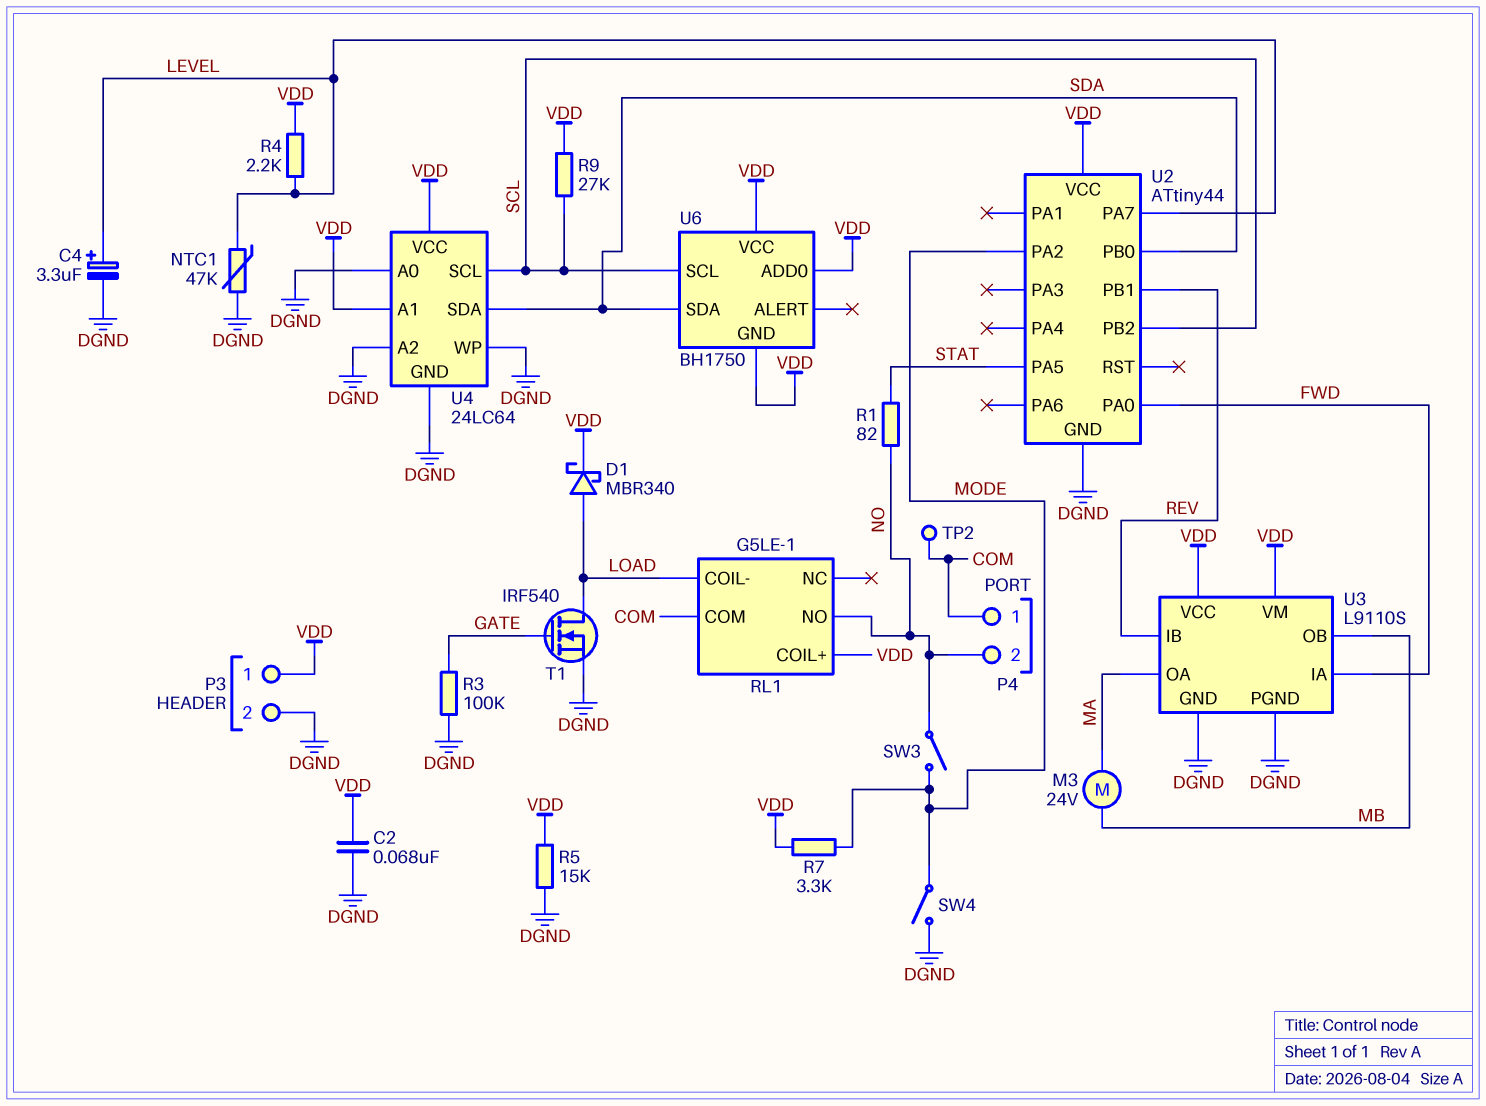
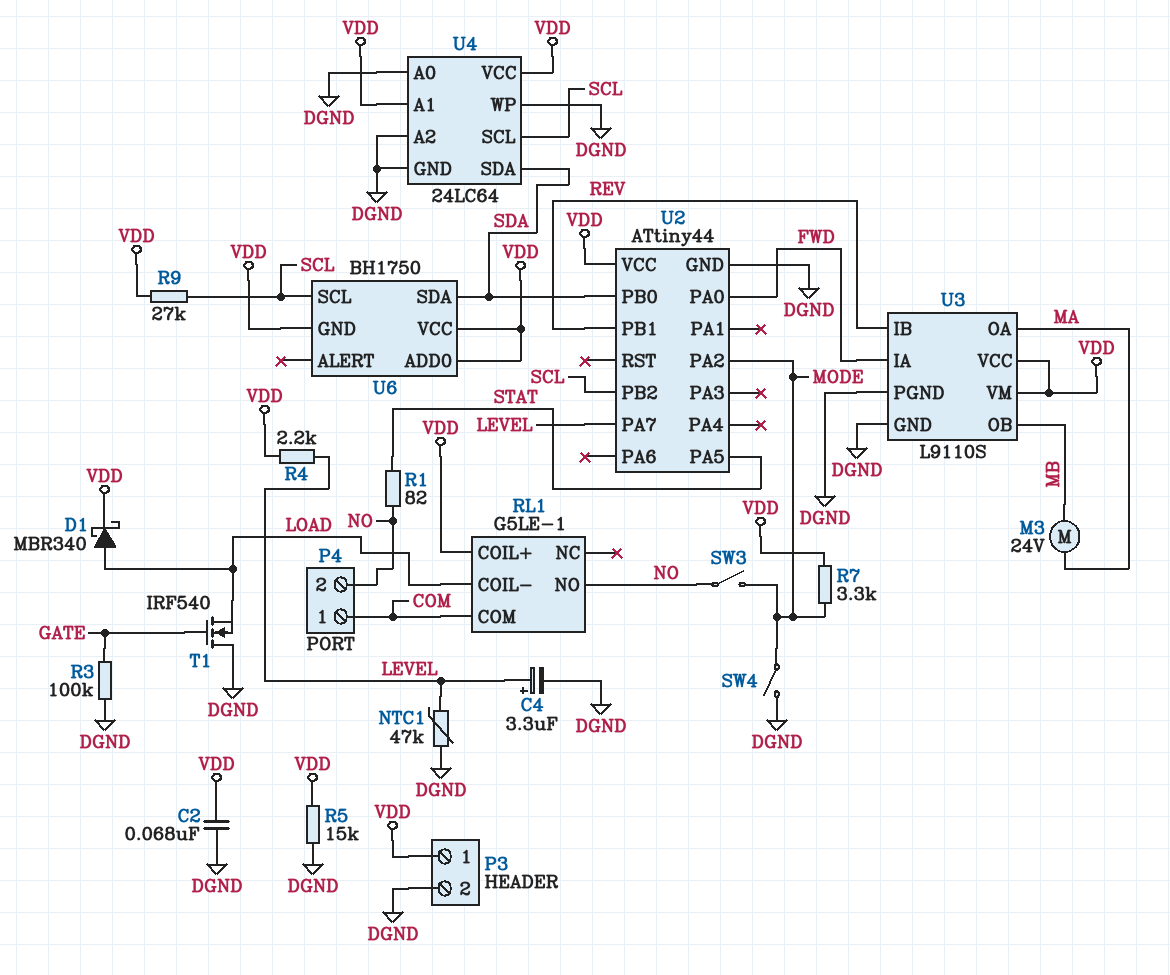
T1: NMOS IRF540 (G GATE, D LOAD, S DGND) -> NMOS IRF540 (G GATE, D DGND, S LOAD)
TP2: test point (COM) -> none

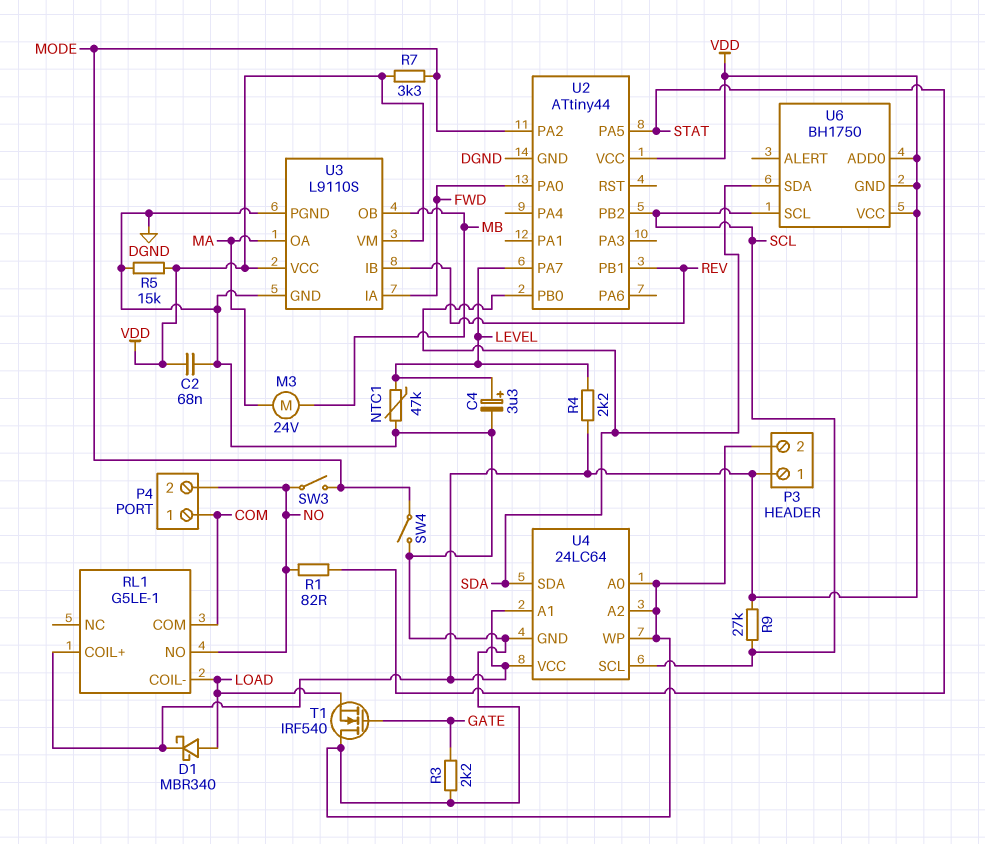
R3: 100k (DGND, GATE) -> 2.2k (DGND, GATE)

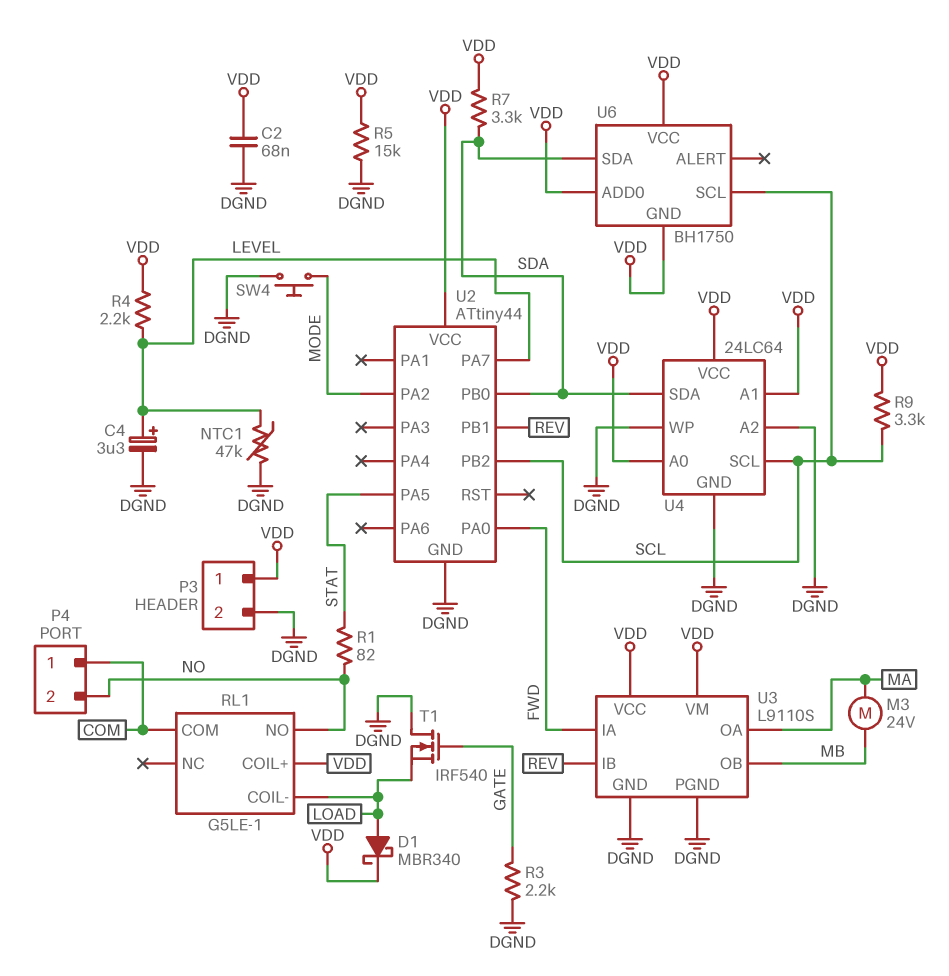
R7: 3.3k (MODE, VDD) -> 3.3k (SDA, VDD)
R9: 27k (SCL, VDD) -> 3.3k (SCL, VDD)
SW3: switch (MODE, NO) -> none
SW4: switch (DGND, MODE) -> button (DGND, MODE)
U4 pin A0: DGND -> VDD

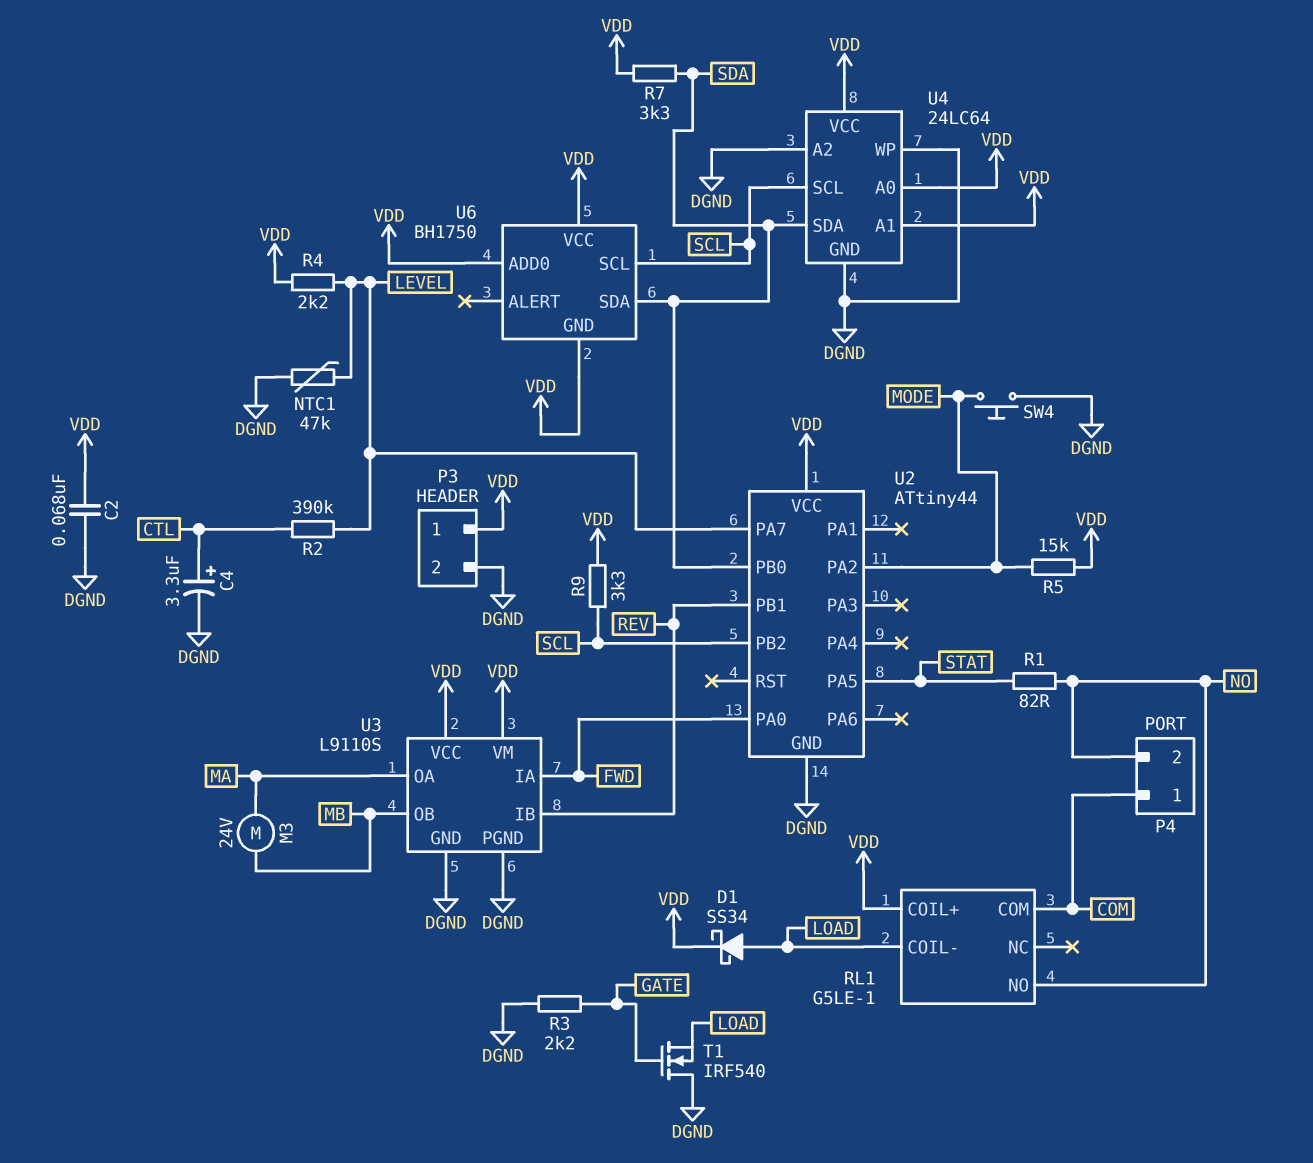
C4: 3.3uF (plus LEVEL, minus DGND) -> 3.3uF (plus CTL, minus DGND)
D1: schottky MBR340 (A LOAD, K VDD) -> schottky SS34 (A LOAD, K VDD)
R2: none -> 390k (CTL, LEVEL)
R5: 15k (DGND, VDD) -> 15k (MODE, VDD)

